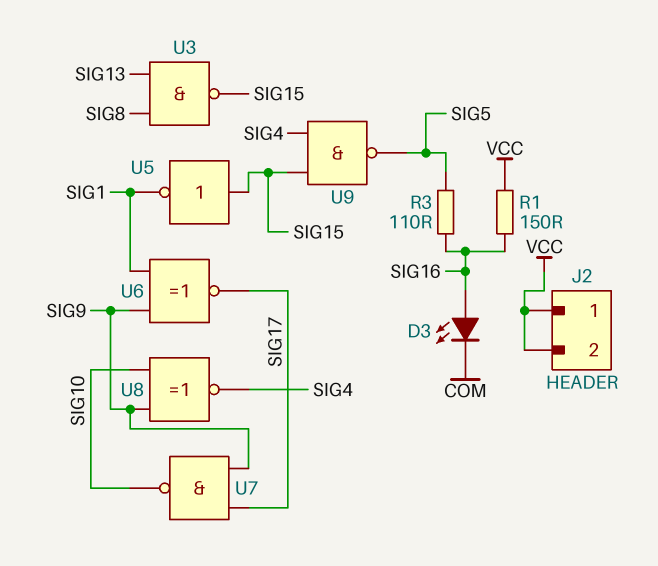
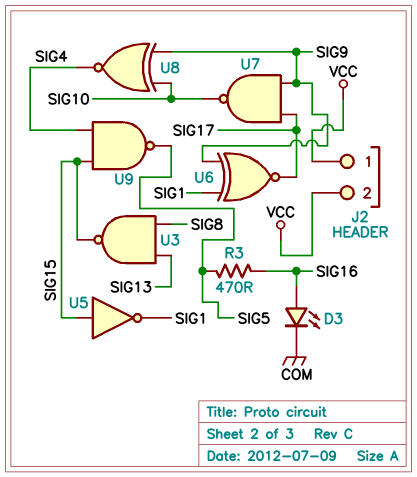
R1: 150 (SIG16, VCC) -> none
R3: 110 (SIG5, SIG16) -> 470 (SIG5, SIG16)

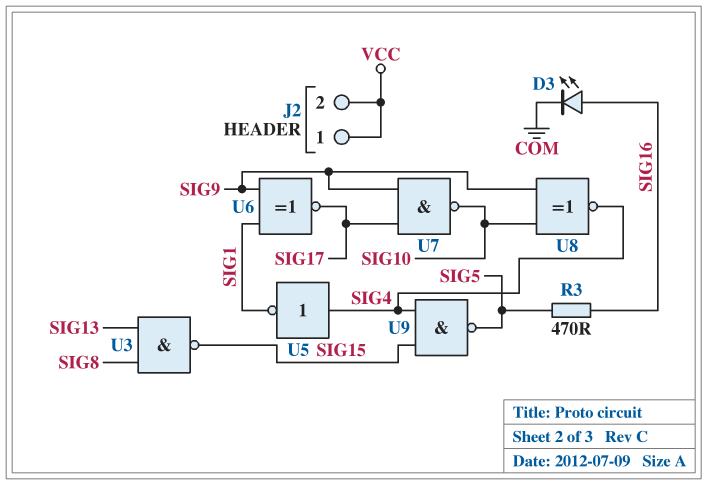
U5: NOT (in SIG15, out SIG1) -> NOT (in SIG4, out SIG1)

